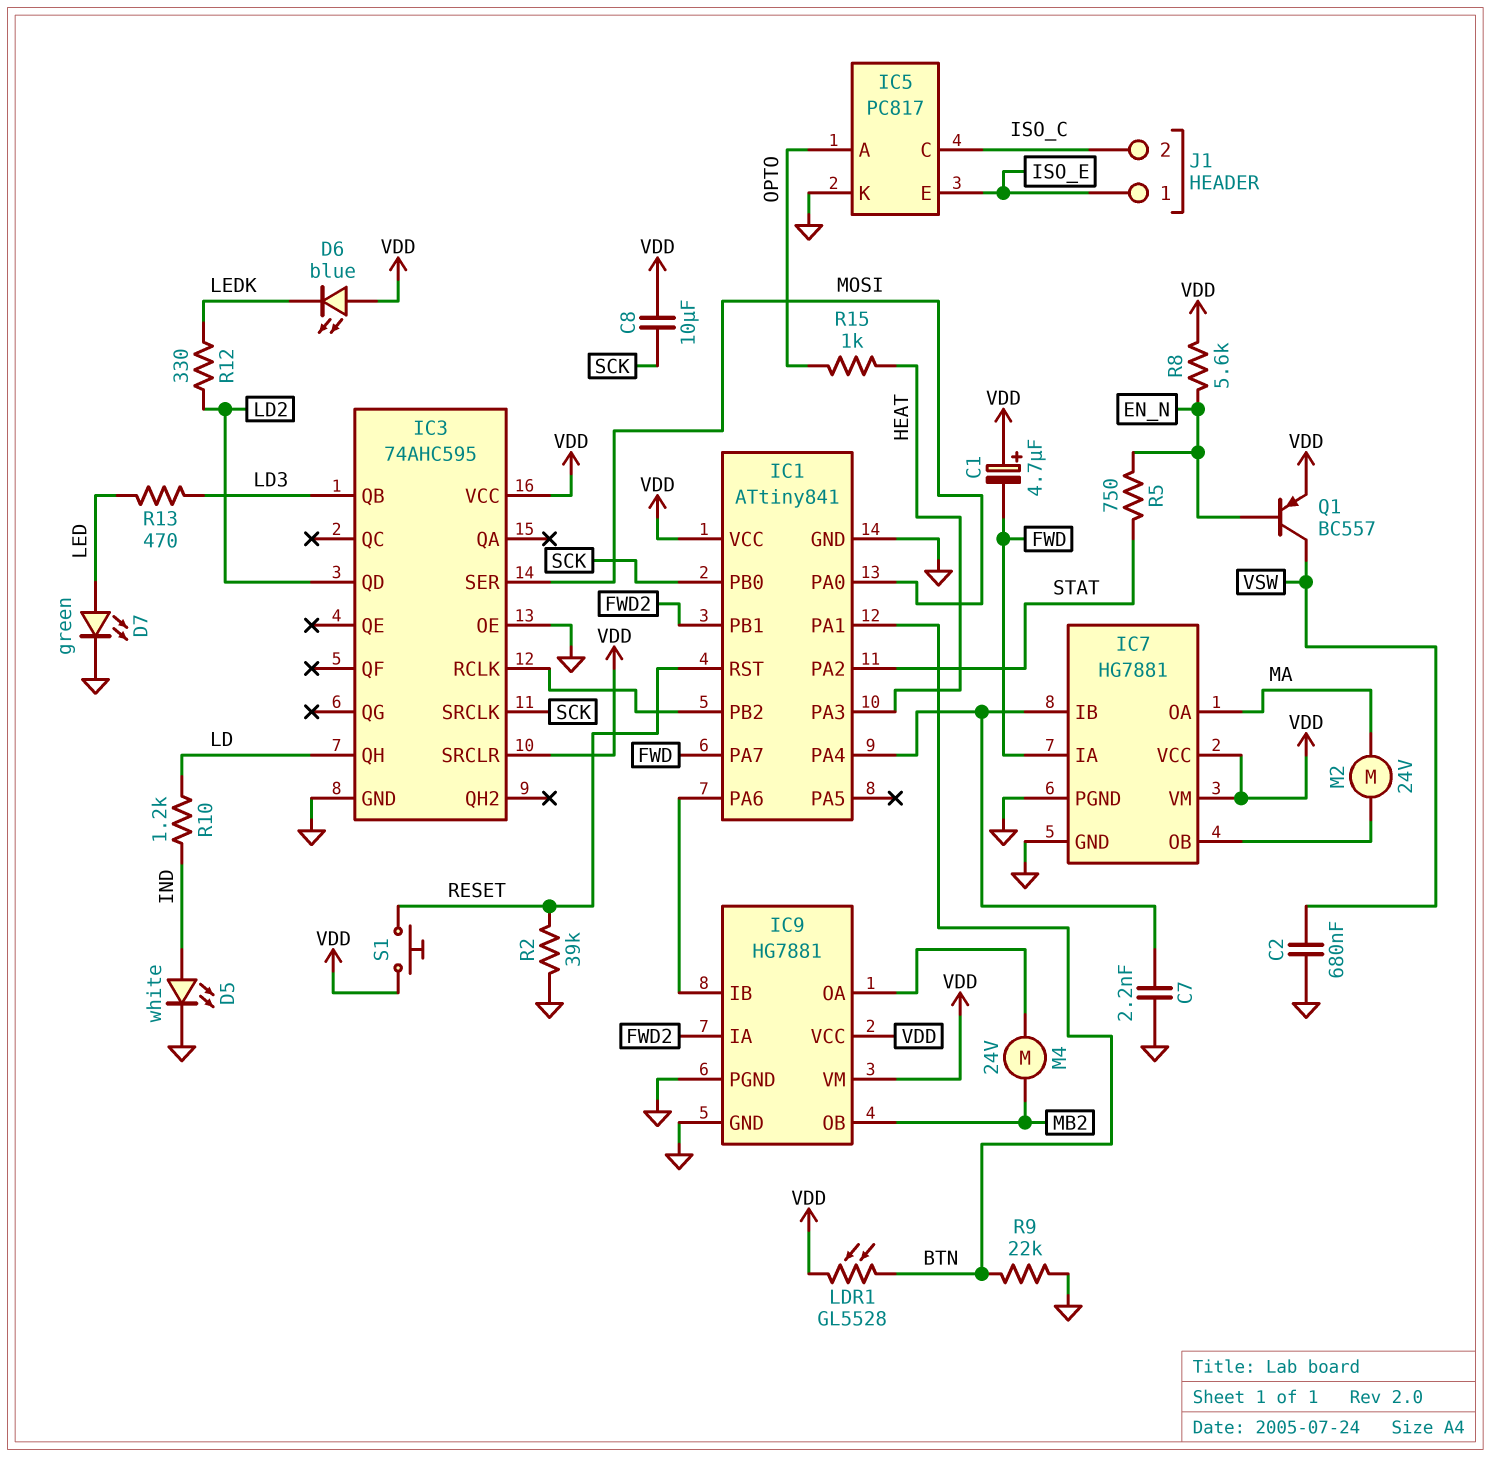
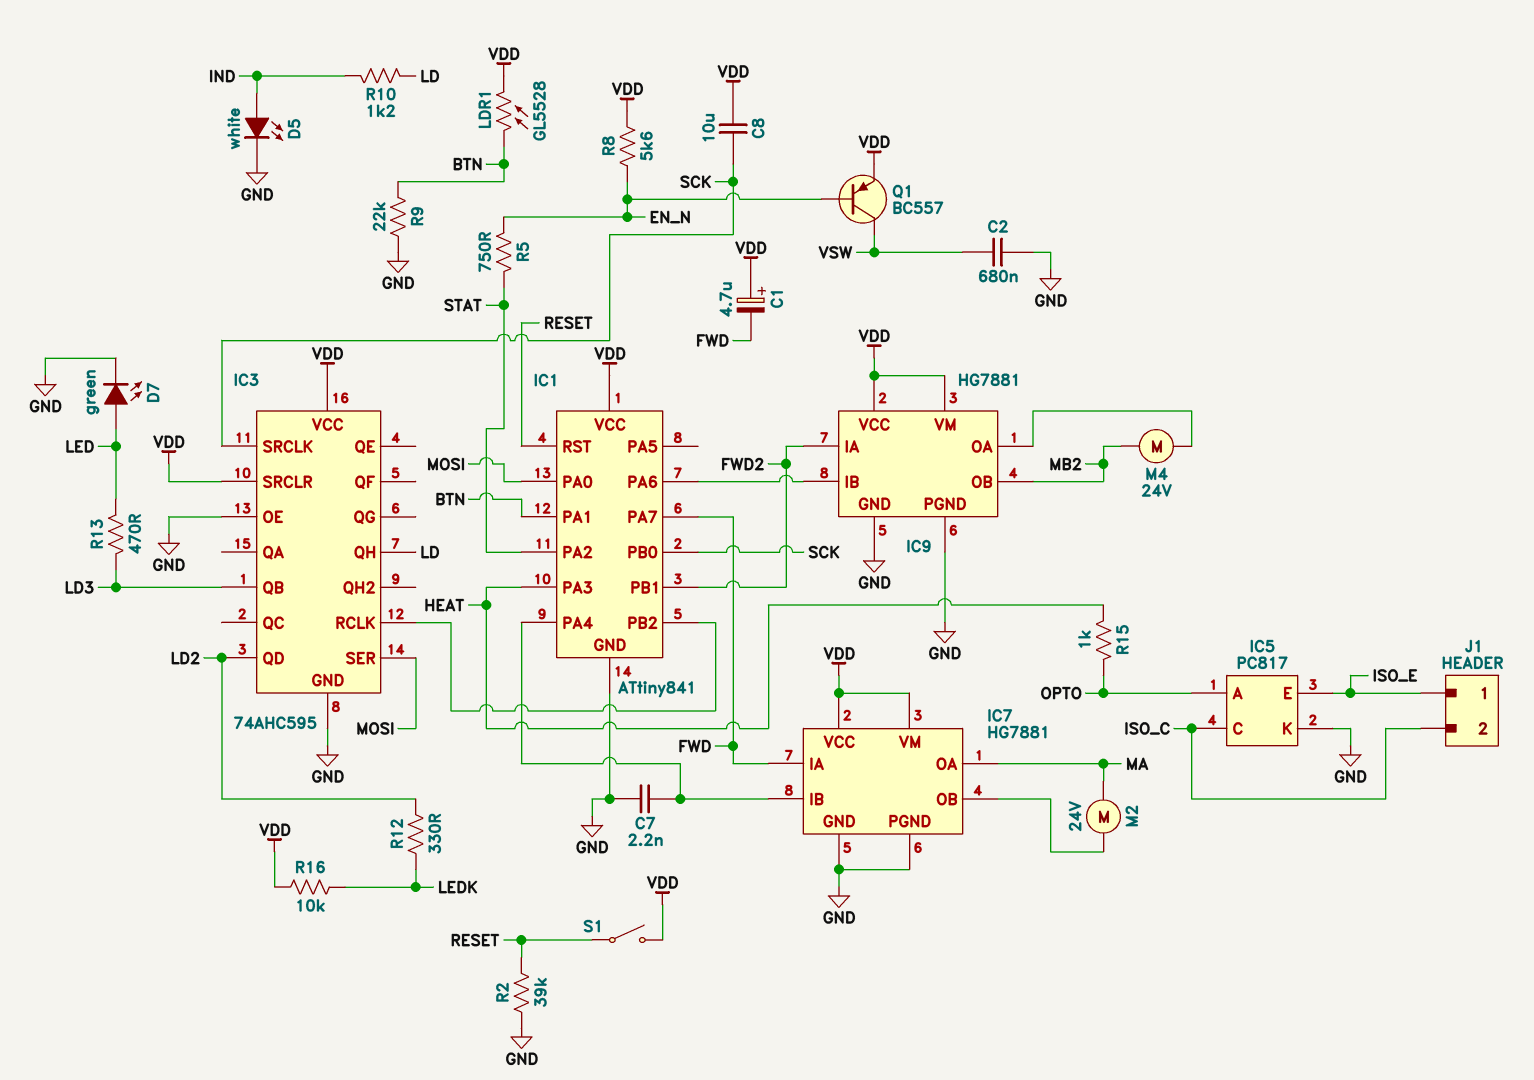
D6: LED blue (A VDD, K LEDK) -> none
R16: none -> 10k (LEDK, VDD)
S1: button (RESET, VDD) -> switch (RESET, VDD)

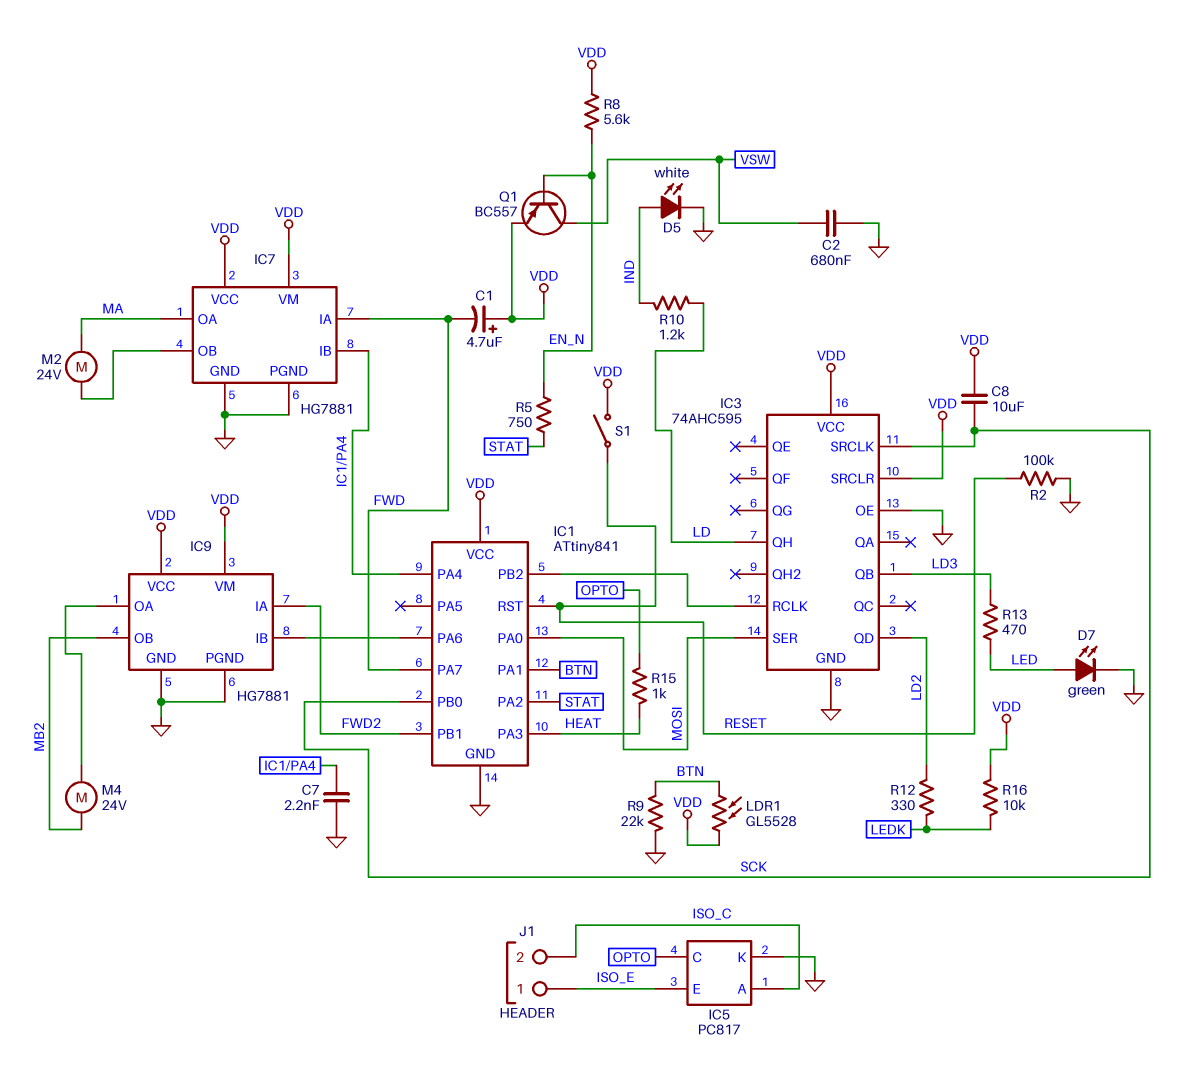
IC5 pin A: OPTO -> ISO_C
IC5 pin C: ISO_C -> OPTO
R2: 39k (GND, RESET) -> 100k (GND, RESET)

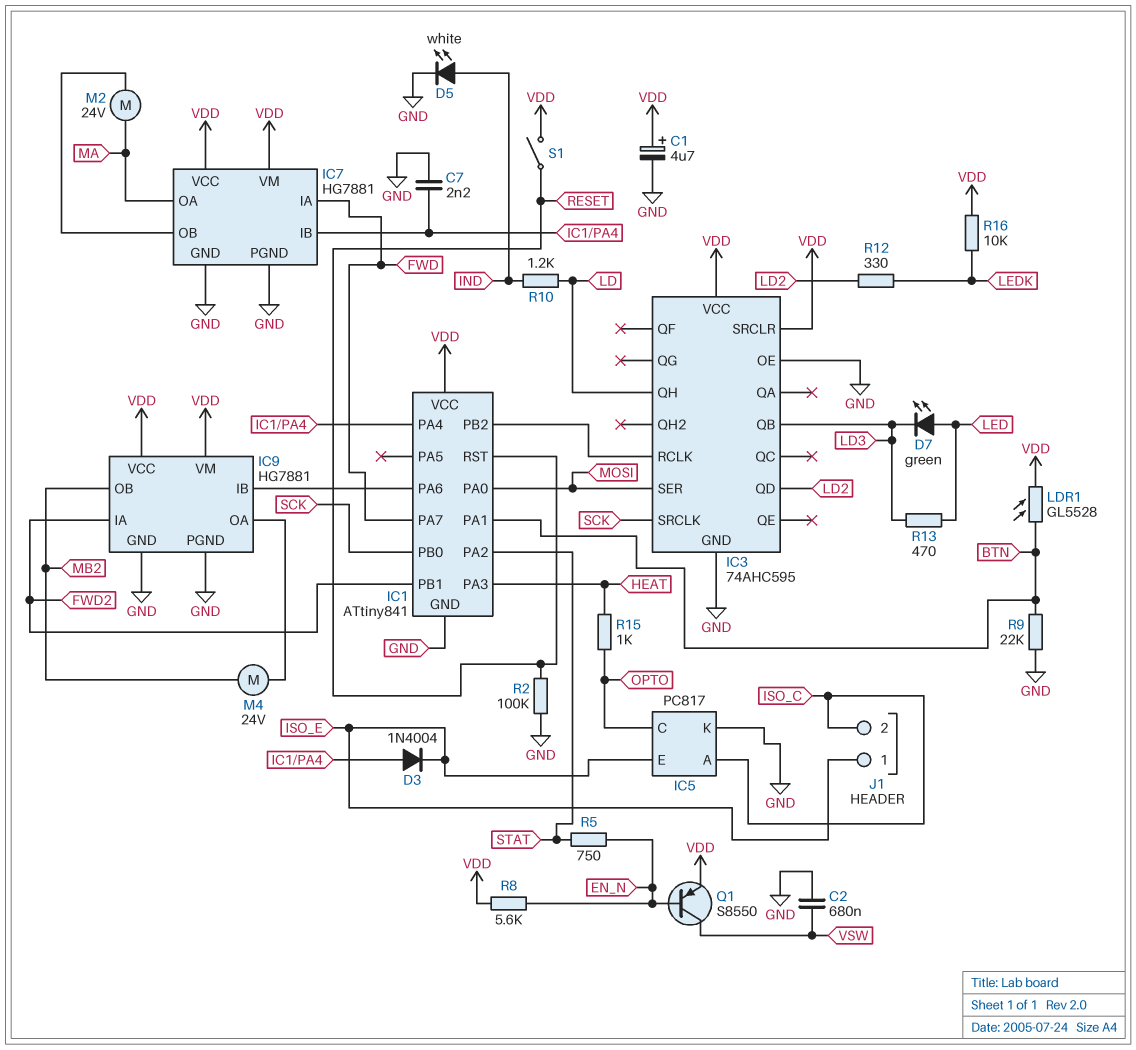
C1: 4.7uF (plus VDD, minus FWD) -> 4.7uF (plus VDD, minus GND)
C8: 10uF (SCK, VDD) -> none
D3: none -> diode 1N4004 (A IC1/PA4, K ISO_E)
D7: LED green (A LED, K GND) -> LED green (A LED, K LD3)
Q1: PNP BC557 (B EN_N, C VSW, E VDD) -> PNP S8550 (B EN_N, C VSW, E VDD)

